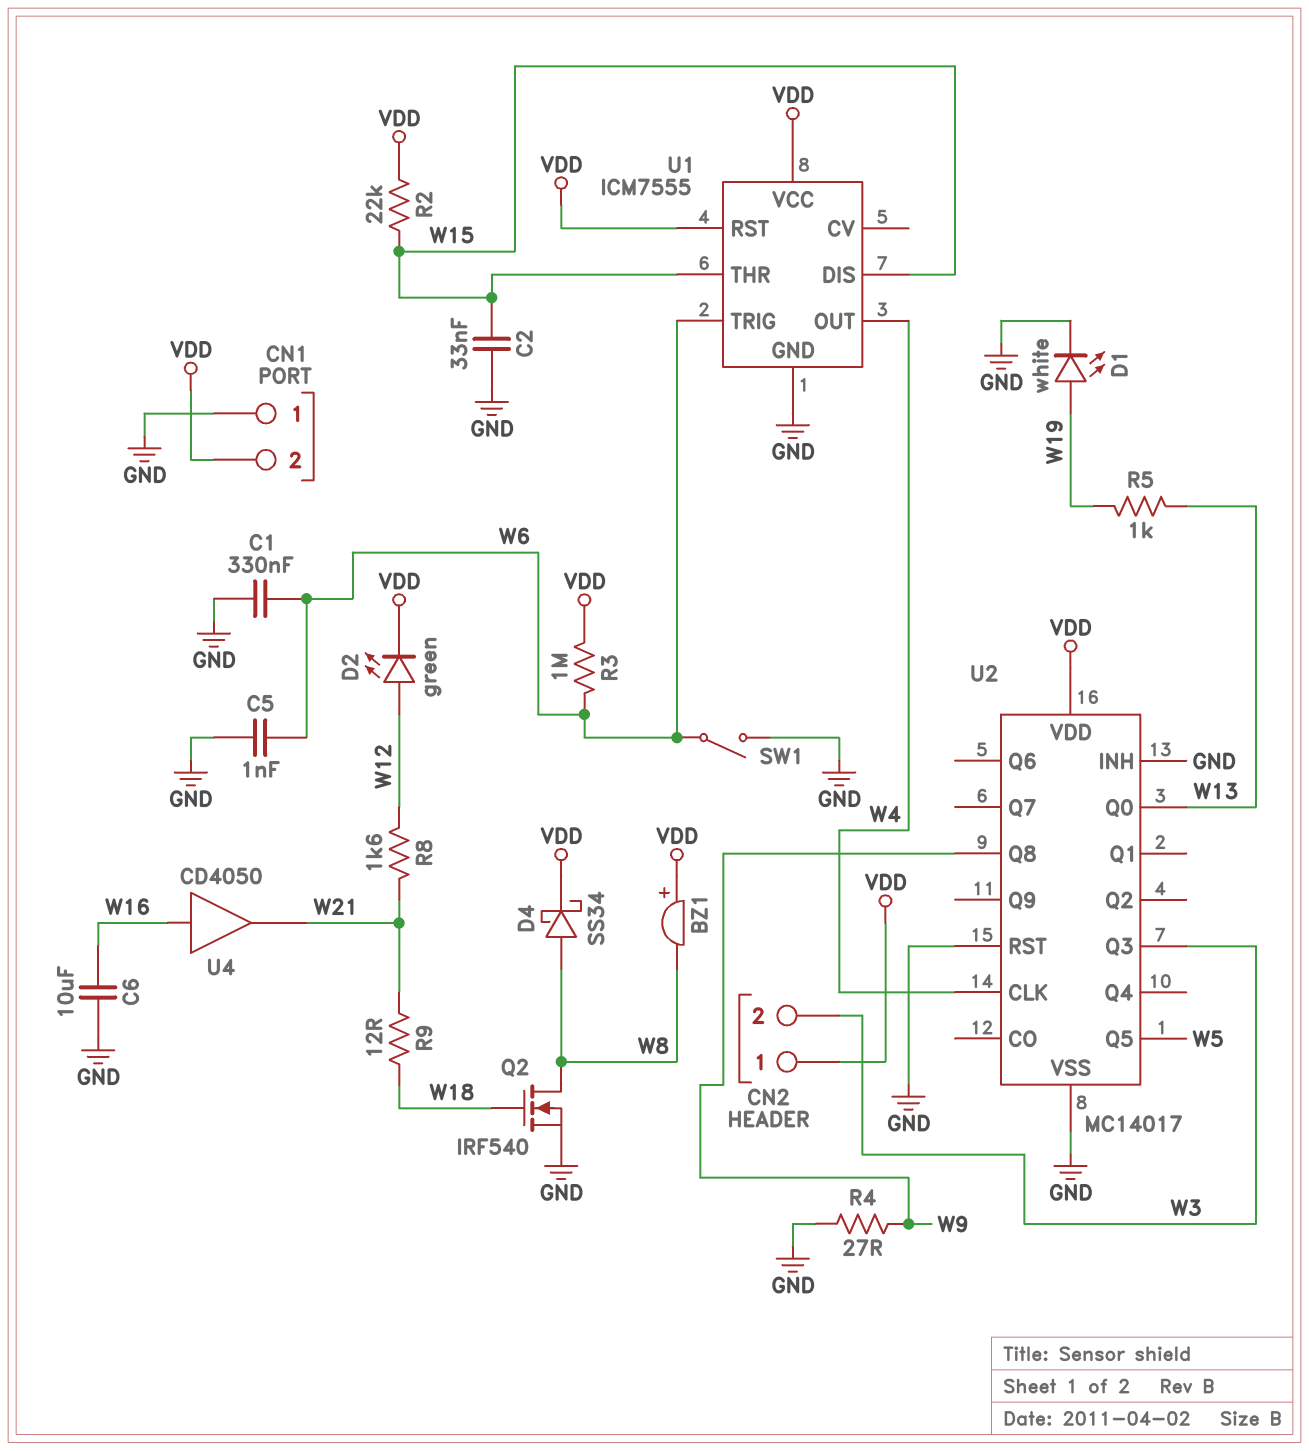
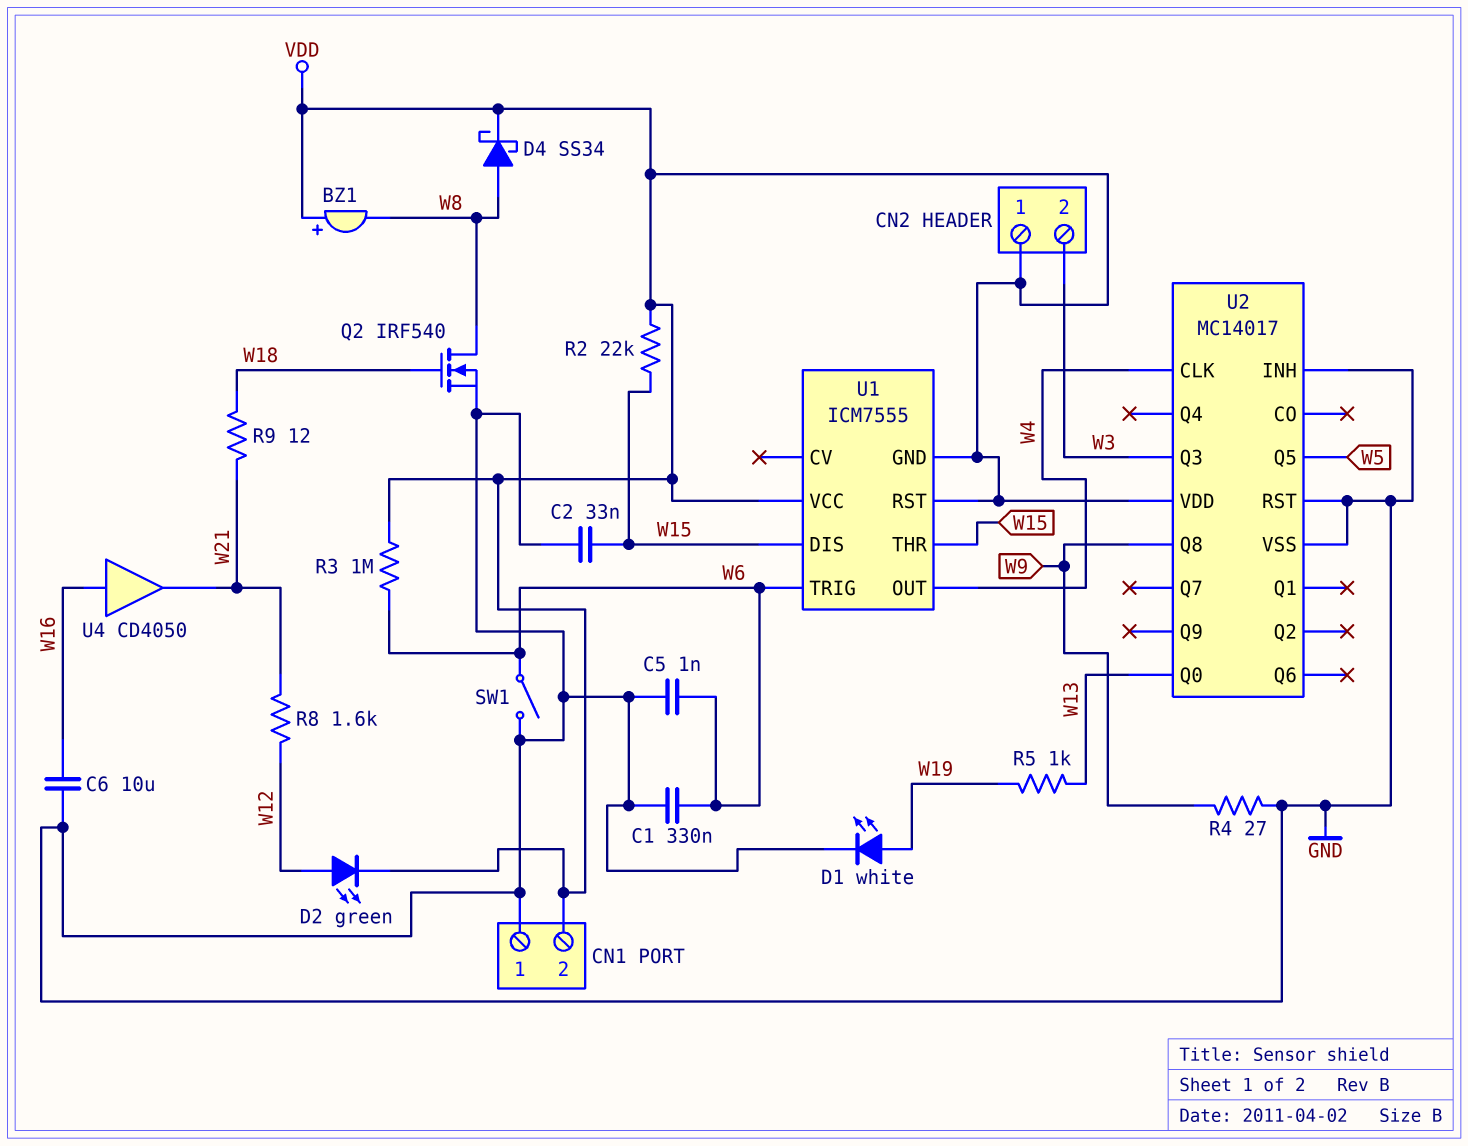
U1 pin GND: GND -> VDD

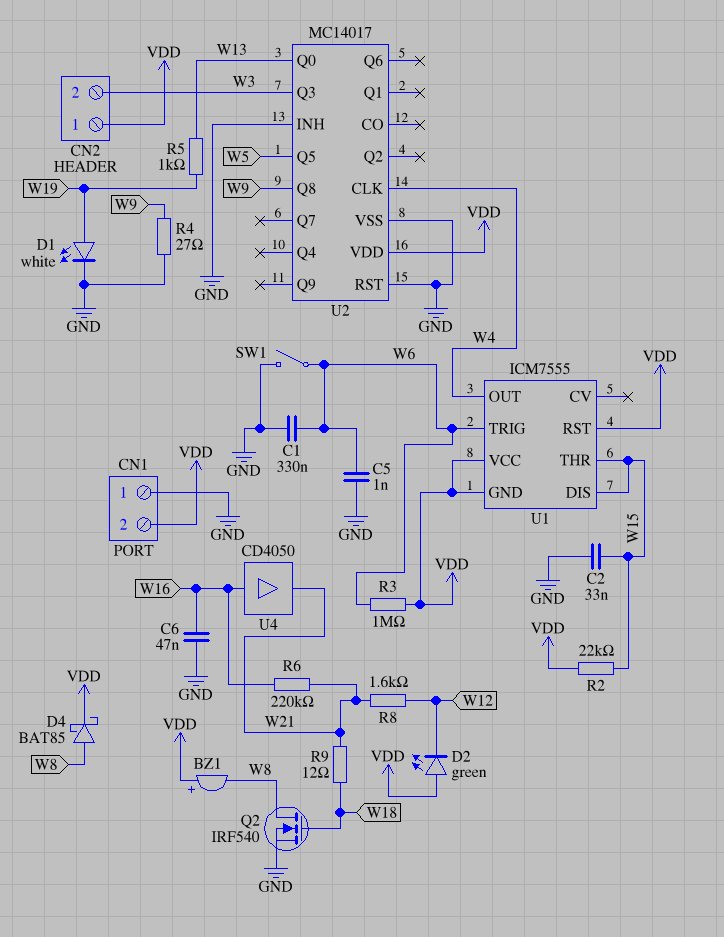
C6: 10uF (GND, W16) -> 47nF (GND, W16)
D2: LED green (A W12, K VDD) -> LED green (A VDD, K W12)
D4: schottky SS34 (A W8, K VDD) -> schottky BAT85 (A W8, K VDD)
R6: none -> 220k (W16, W21)

